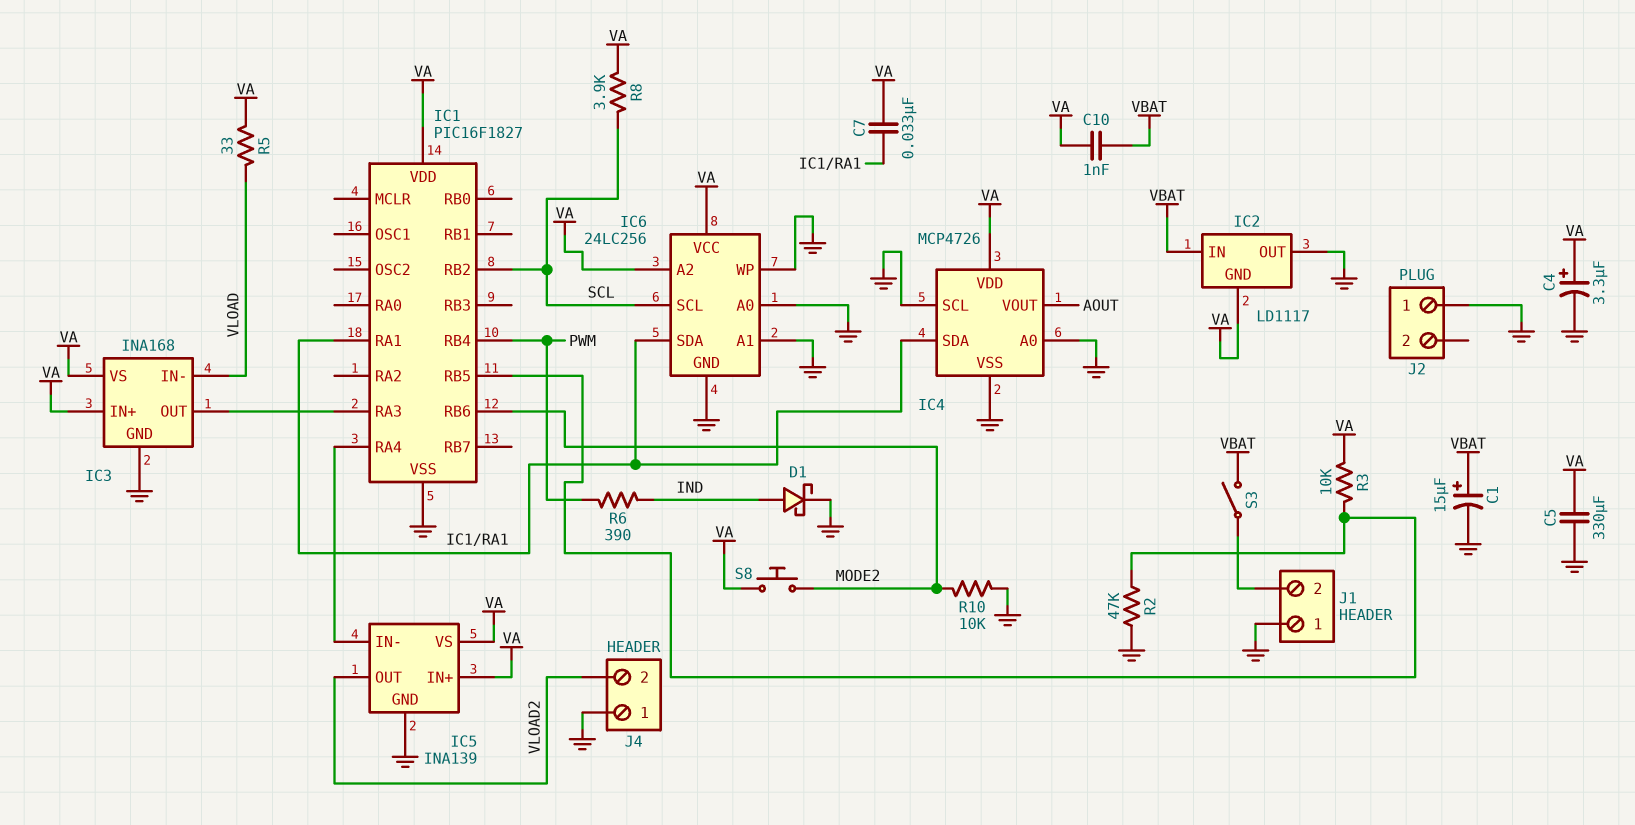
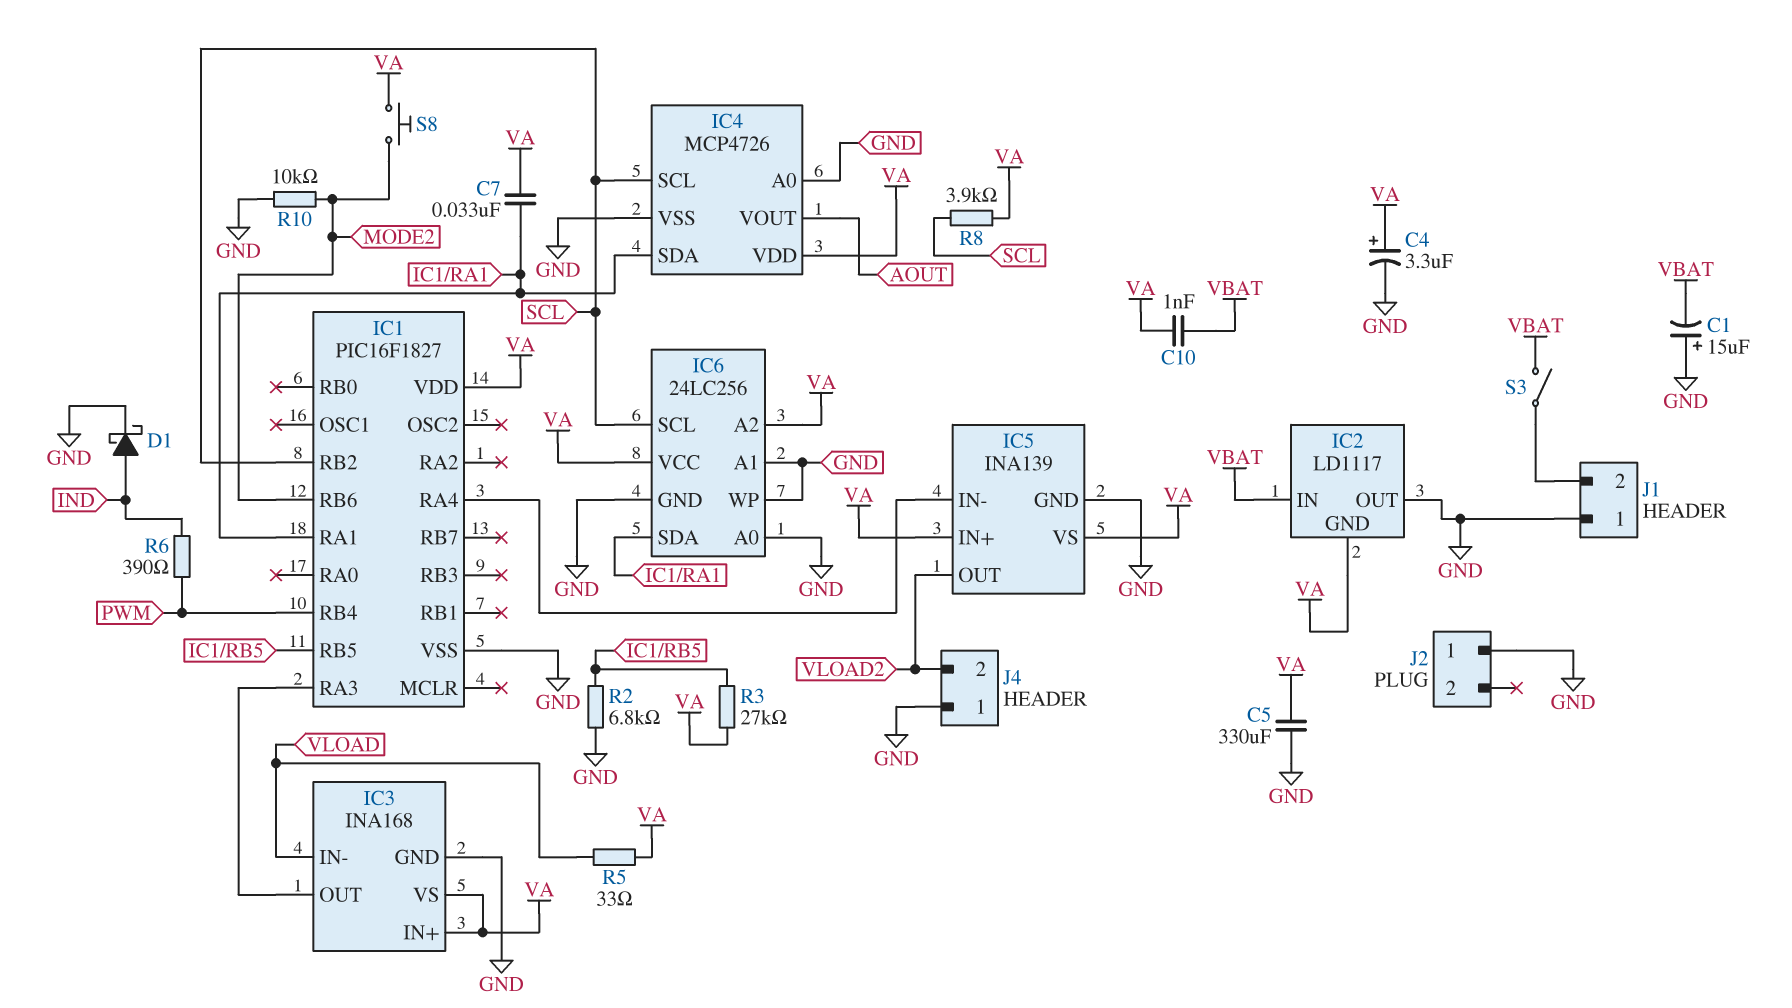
C1: 15uF (plus VBAT, minus GND) -> 15uF (plus GND, minus VBAT)
IC4 pin SCL: GND -> SCL
R2: 47k (GND, IC1/RB5) -> 6.8k (GND, IC1/RB5)
R3: 10k (IC1/RB5, VA) -> 27k (IC1/RB5, VA)

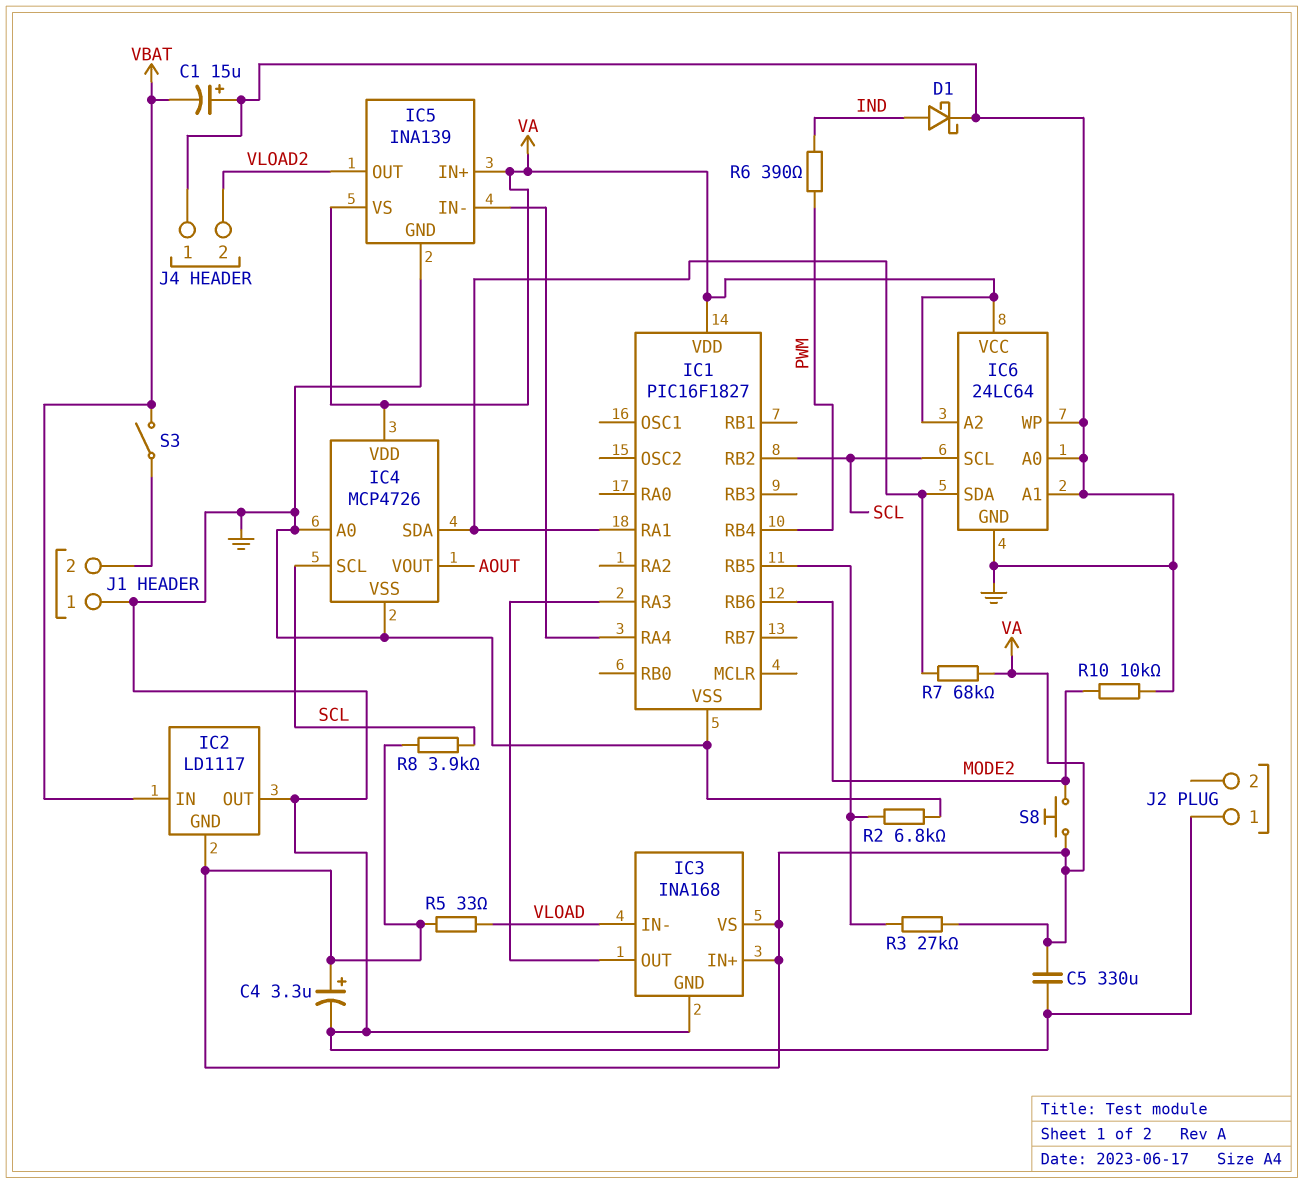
C7: 33nF (IC1/RA1, VA) -> none
C10: 1nF (VA, VBAT) -> none
IC6: 24LC256 -> 24LC64
R7: none -> 68k (IC1/RA1, VA)

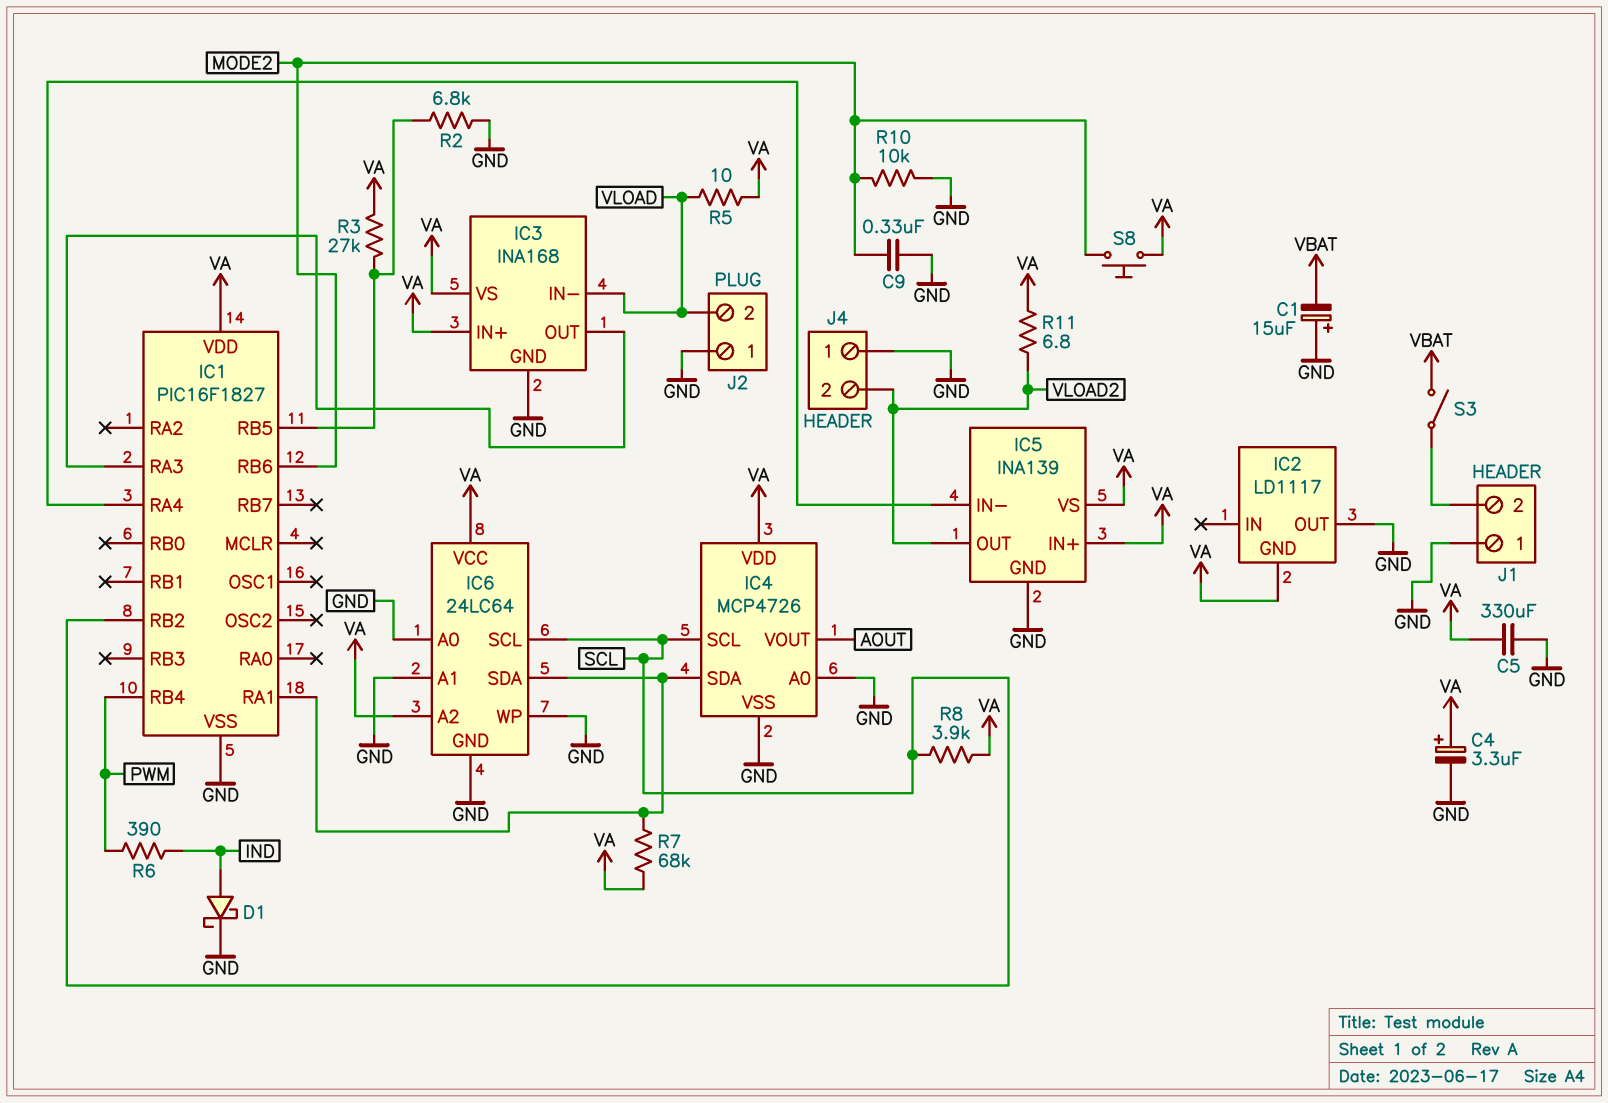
C9: none -> 330nF (GND, MODE2)
IC2 pin IN: VBAT -> none
J2 pin 2: none -> VLOAD
R5: 33 (VA, VLOAD) -> 10 (VA, VLOAD)
R11: none -> 6.8 (VA, VLOAD2)

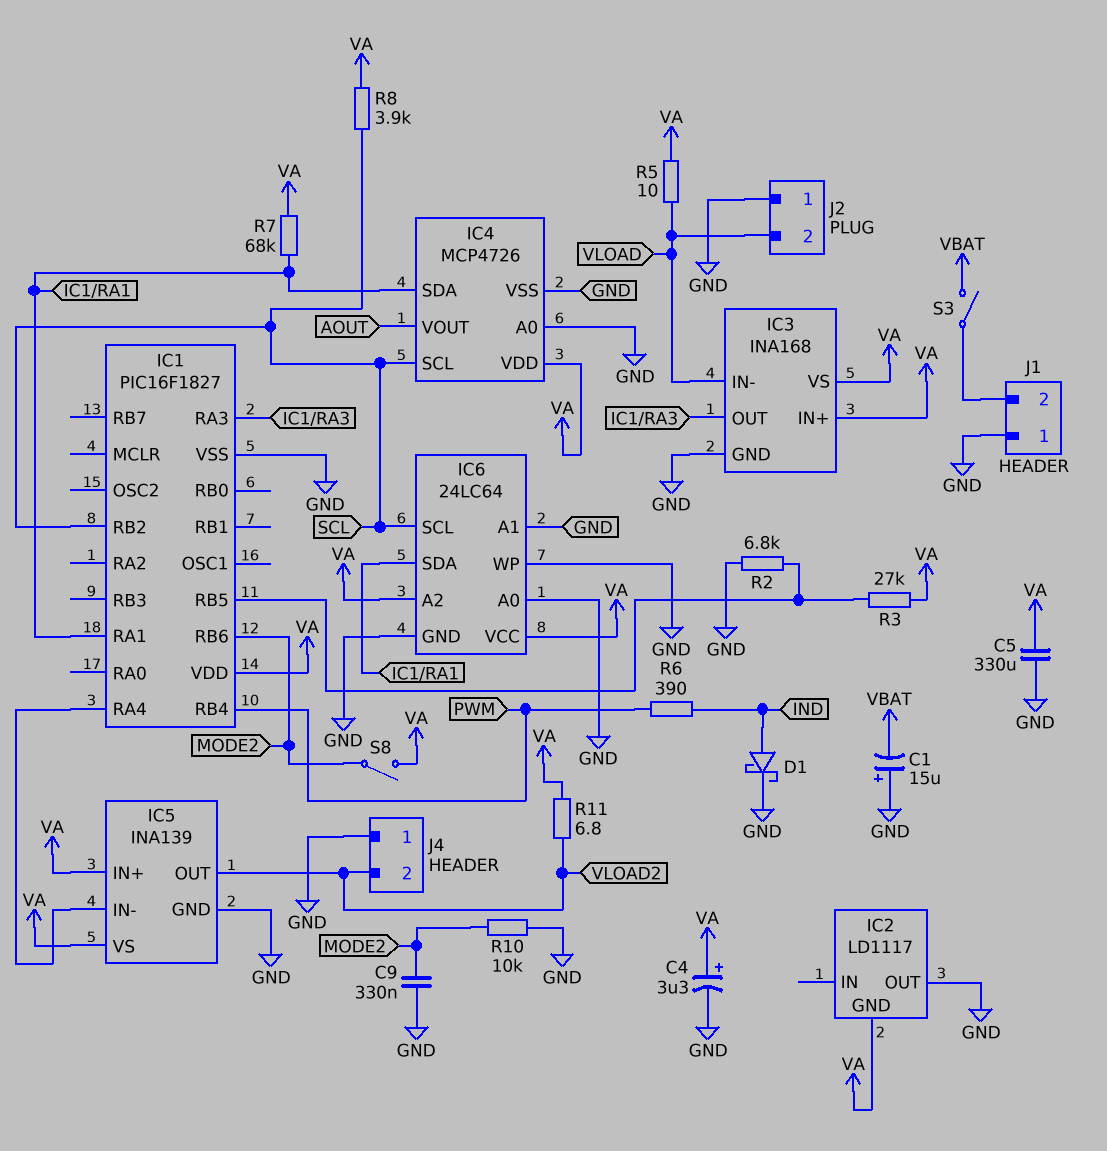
S8: button (MODE2, VA) -> switch (MODE2, VA)

